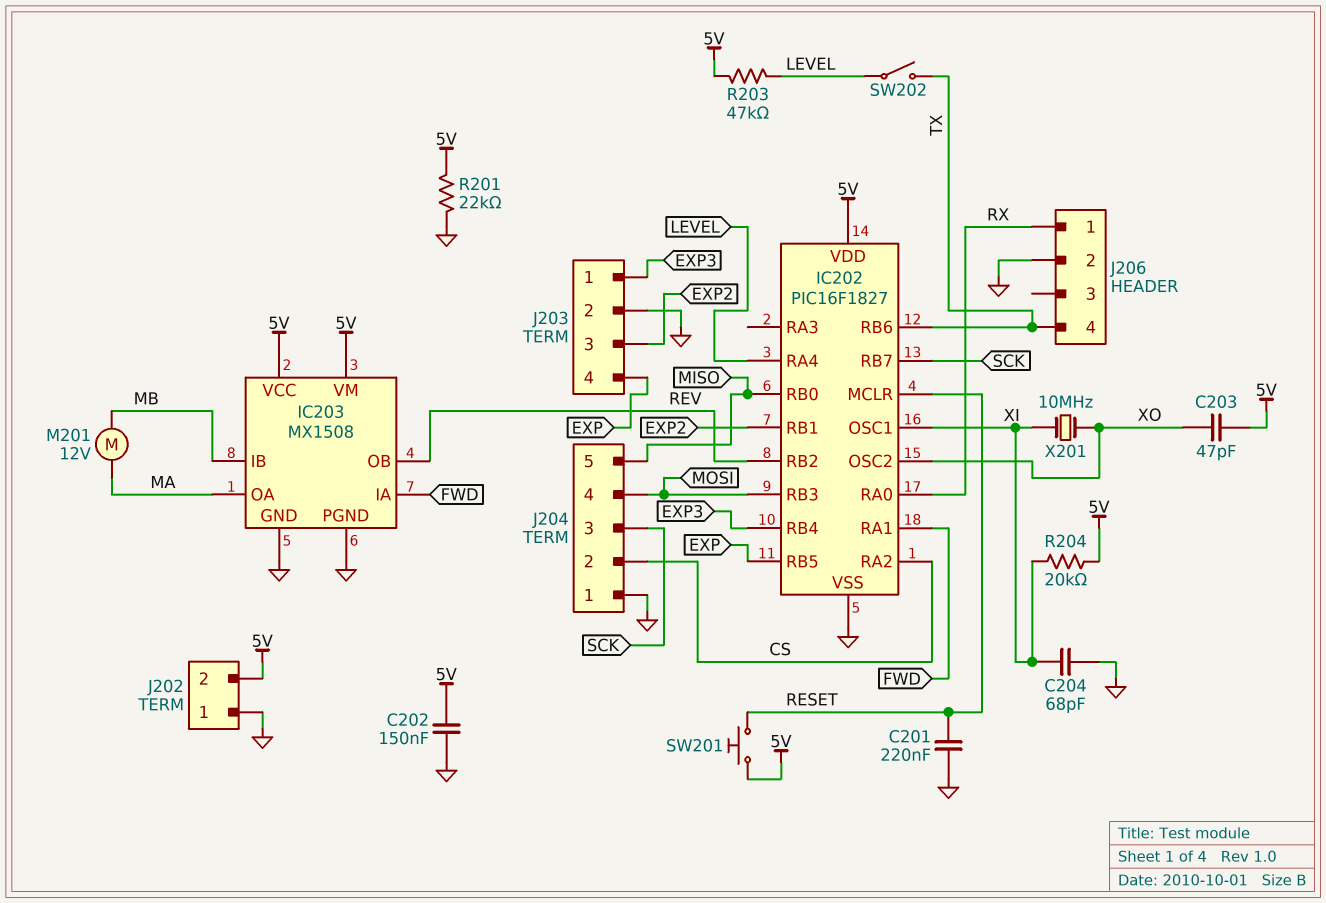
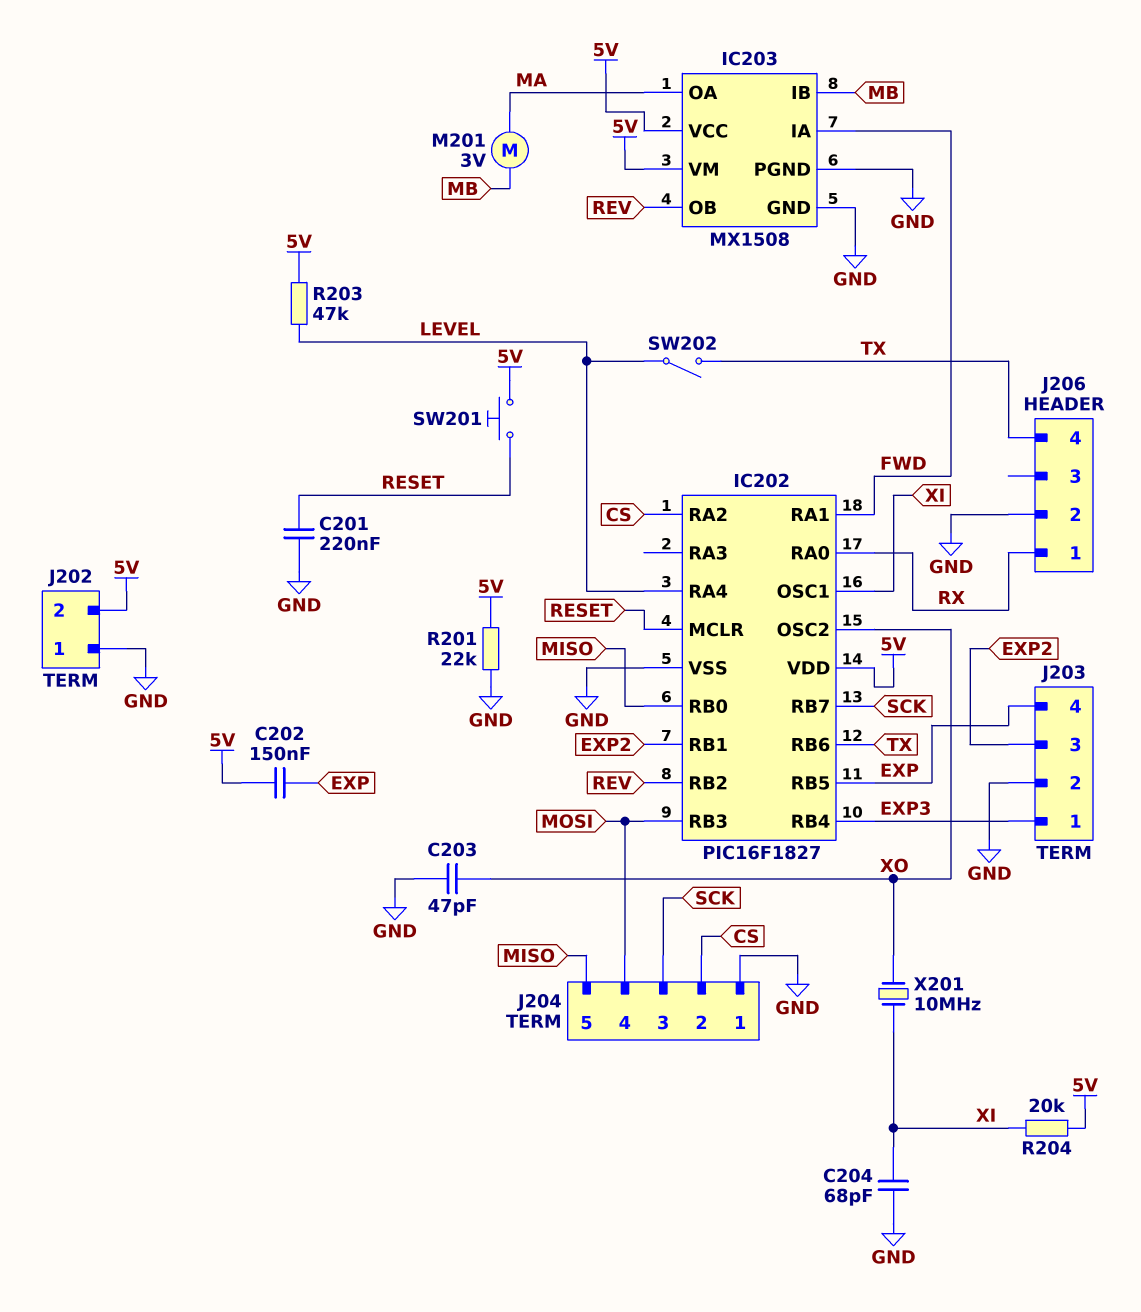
C202: 150nF (5V, GND) -> 150nF (5V, EXP)
C203: 47pF (5V, XO) -> 47pF (GND, XO)
M201: motor 12V (MA, MB) -> motor 3V (MA, MB)

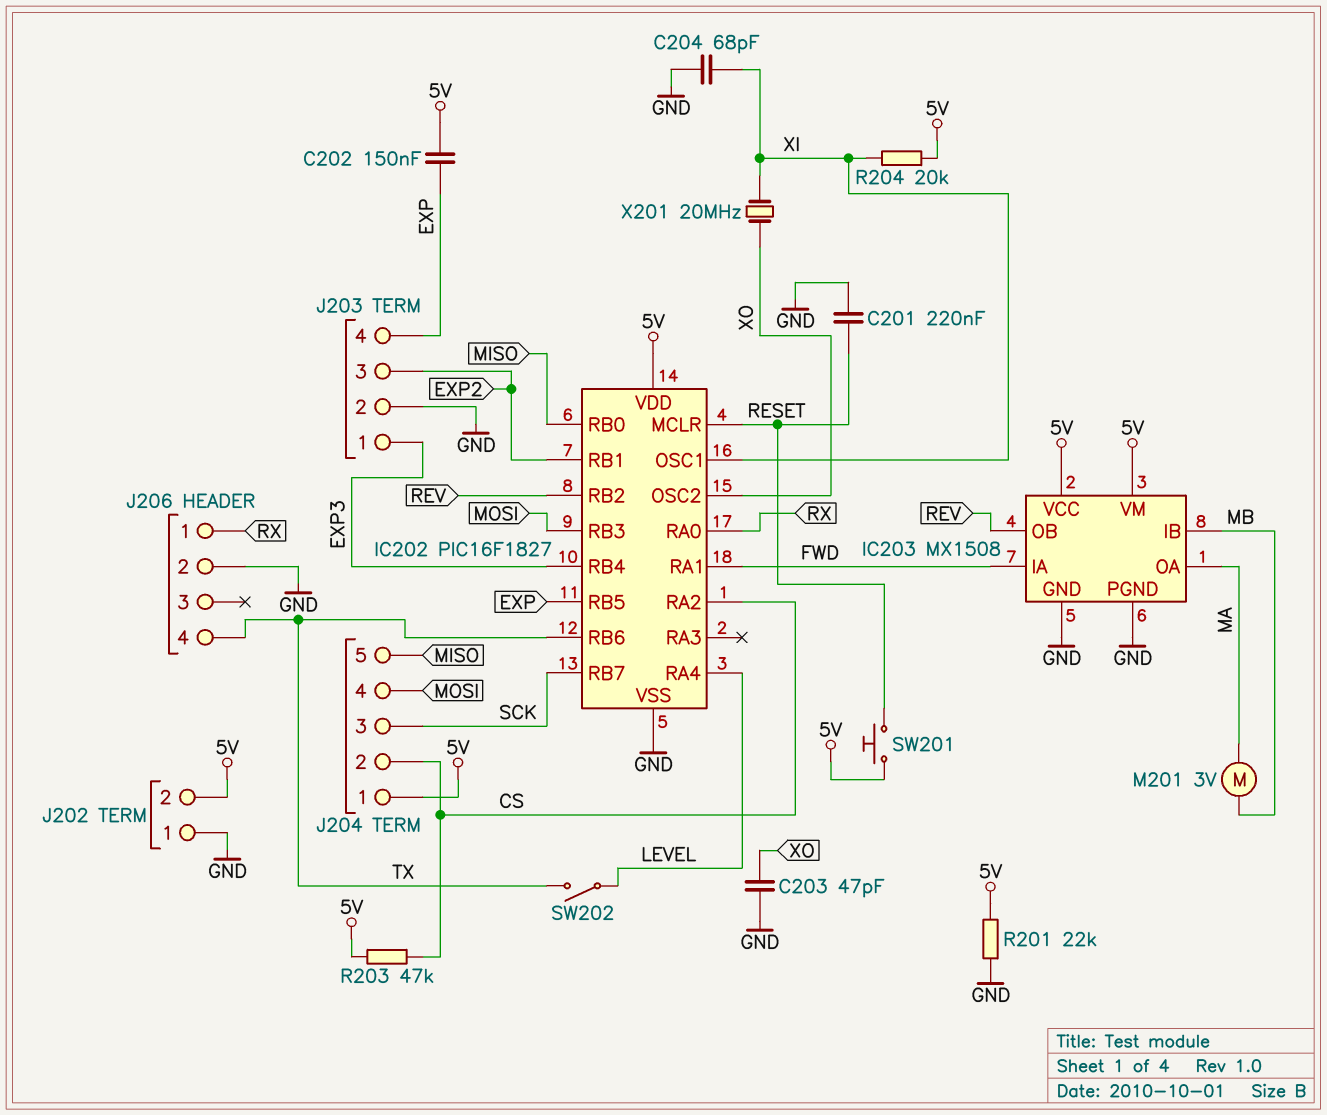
J204 pin 1: GND -> 5V
R203: 47k (5V, LEVEL) -> 47k (5V, CS)
X201: 10MHz (XI, XO) -> 20MHz (XI, XO)

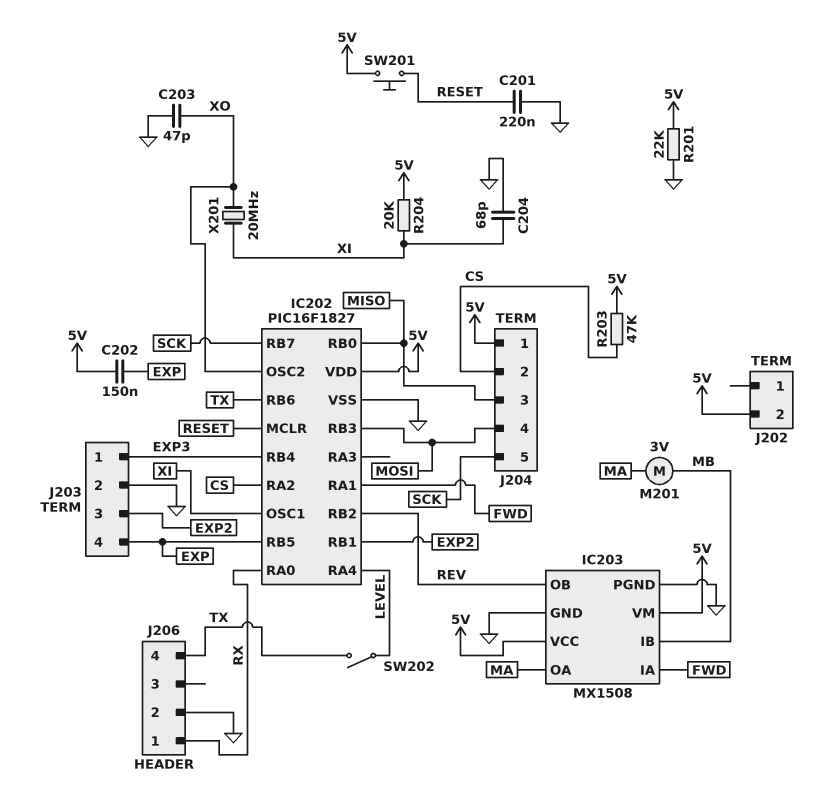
J202 pin 1: GND -> none
J204 pin 3: SCK -> MISO
J204 pin 5: MISO -> SCK

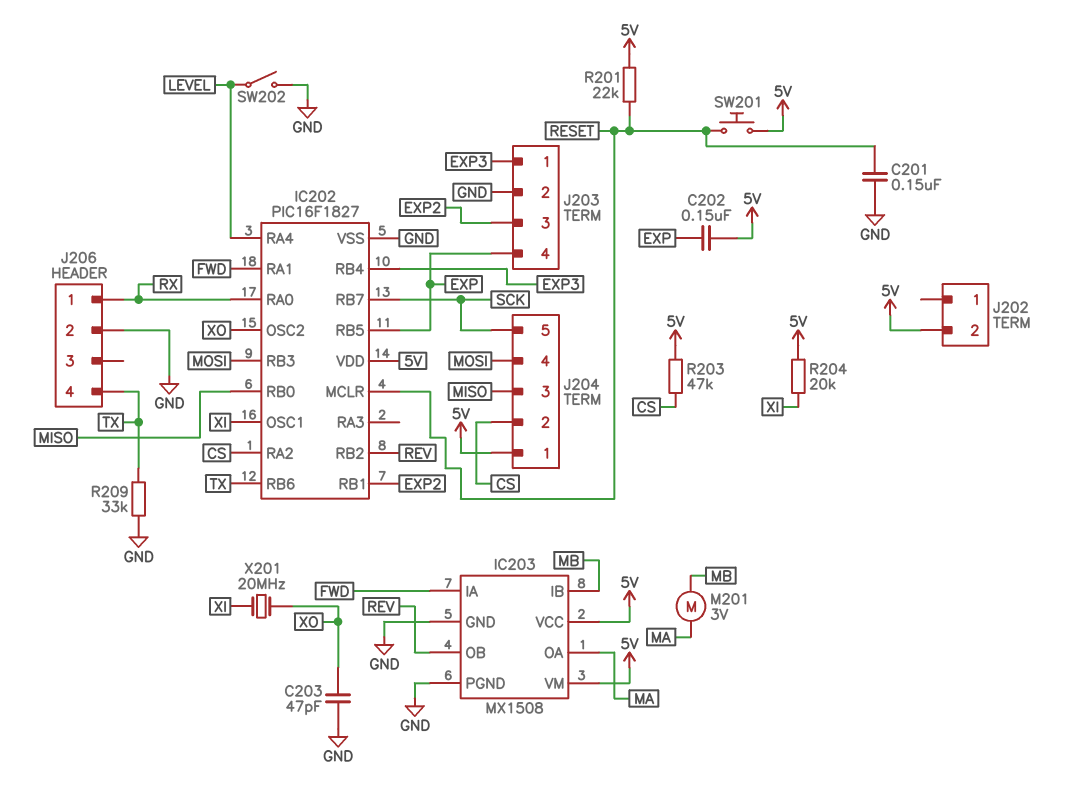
C201: 220nF (GND, RESET) -> 150nF (GND, RESET)
C204: 68pF (GND, XI) -> none
R201: 22k (5V, GND) -> 22k (5V, RESET)
R209: none -> 33k (GND, TX)
SW202: switch (LEVEL, TX) -> switch (GND, LEVEL)

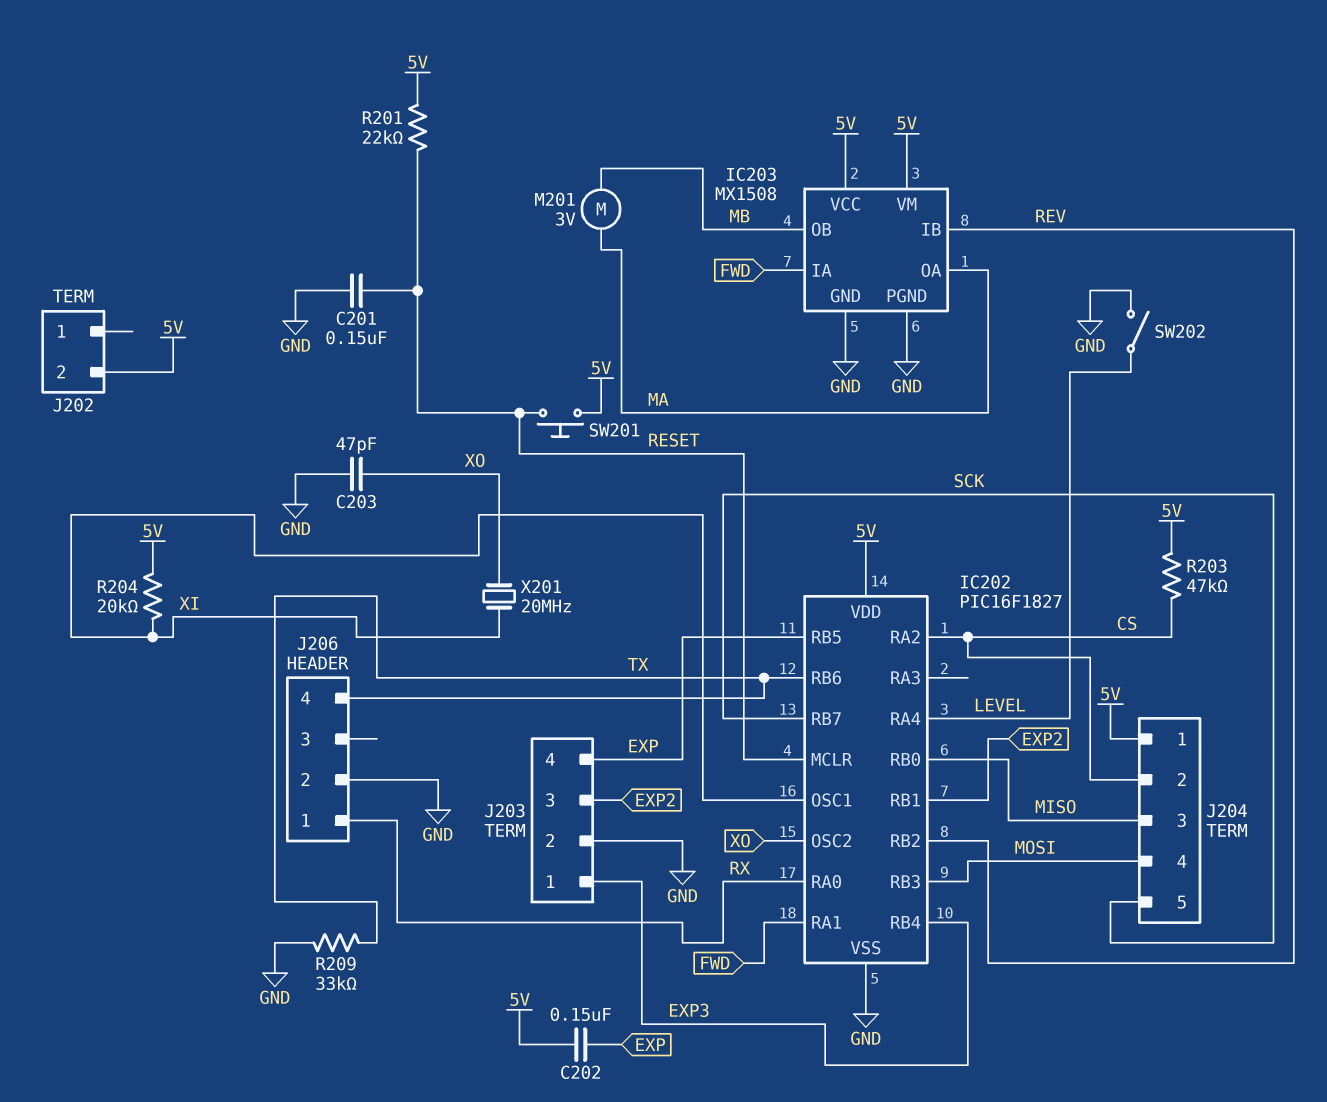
IC203 pin IB: MB -> REV
IC203 pin OB: REV -> MB

